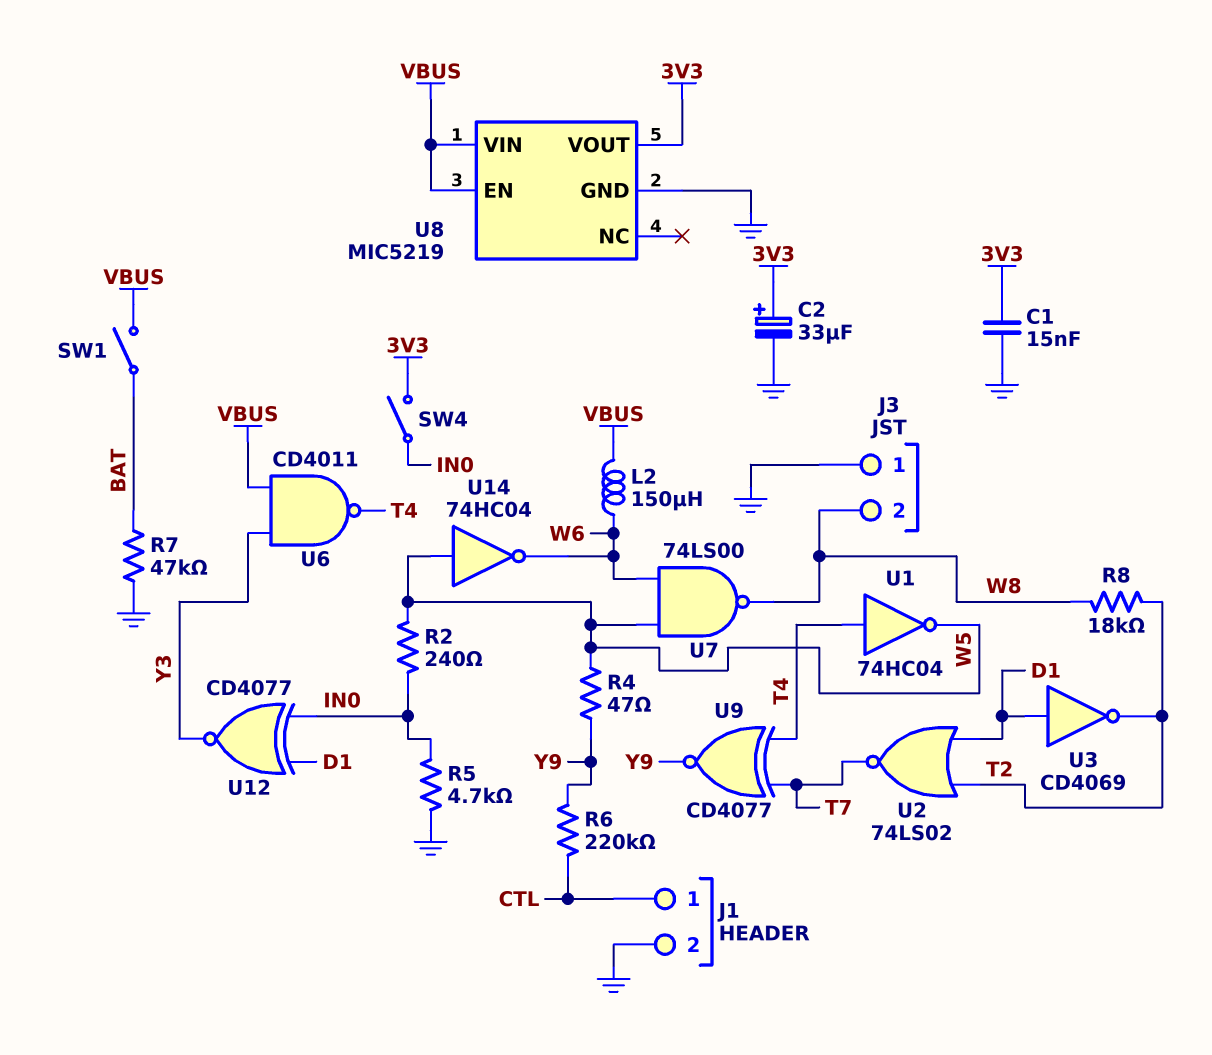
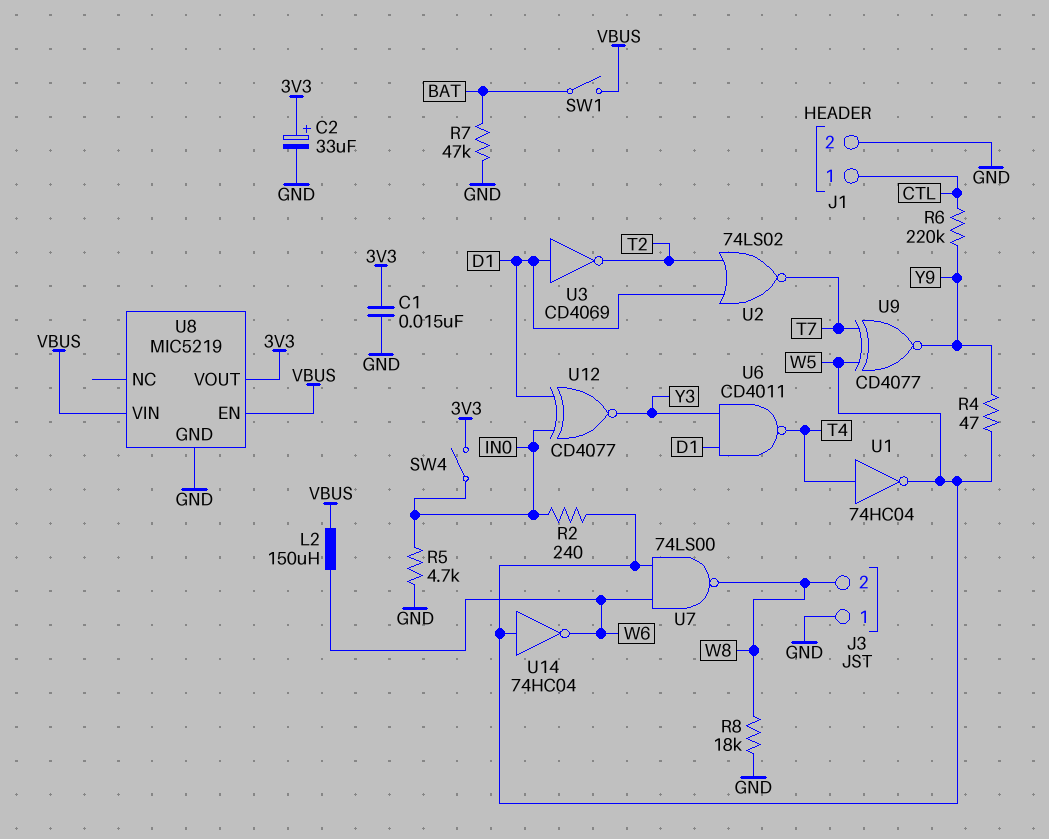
R8: 18k (T2, W8) -> 18k (GND, W8)
U6: NAND CD4011 (in VBUS, in Y3, out T4) -> NAND CD4011 (in D1, in Y3, out T4)
U9: XNOR CD4077 (in T4, in T7, out Y9) -> XNOR CD4077 (in T7, in W5, out Y9)

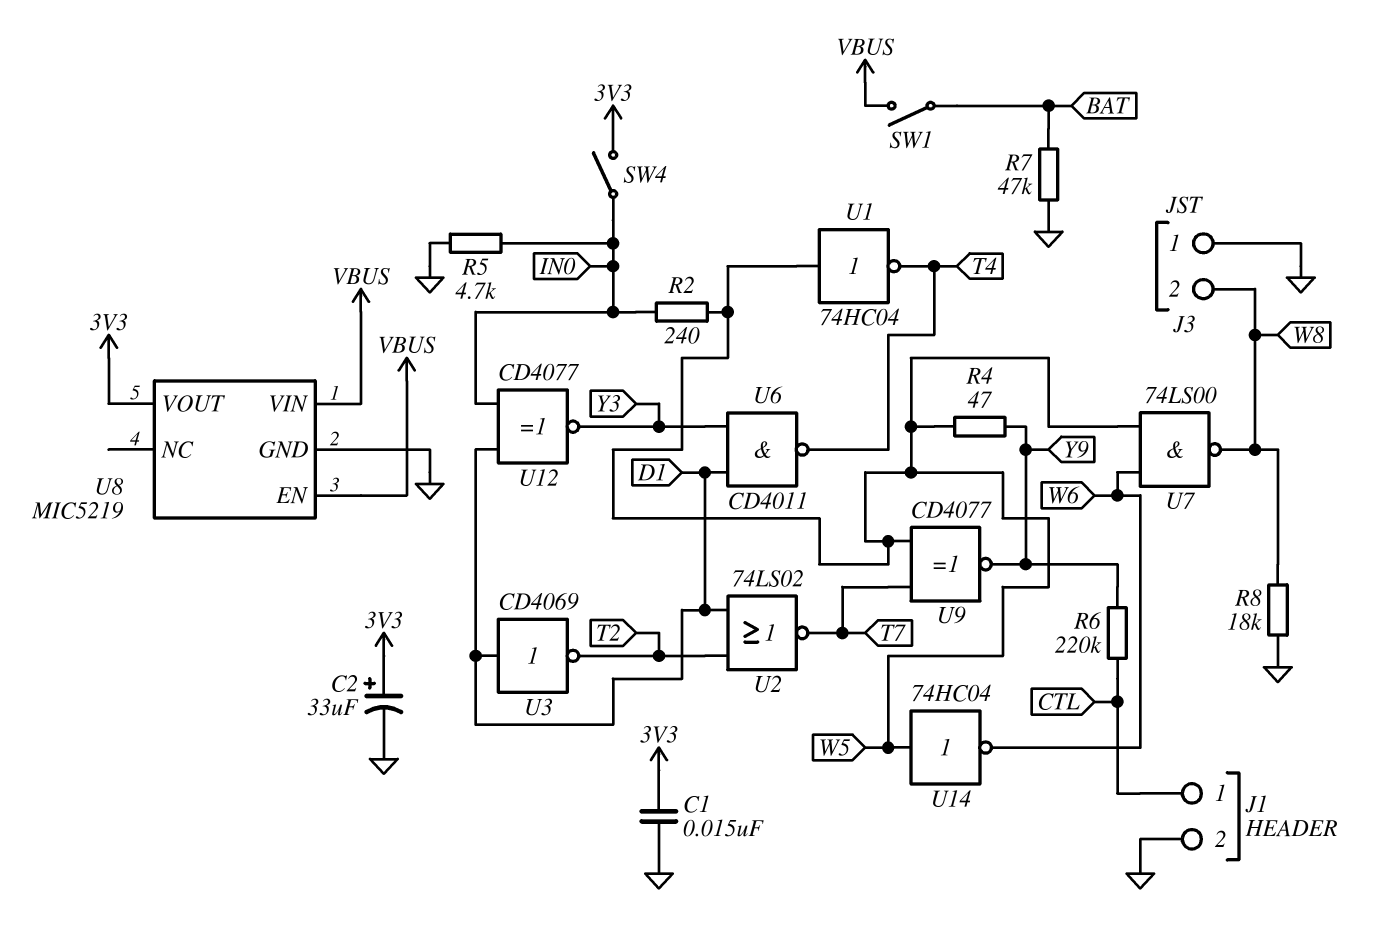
L2: 150uH (VBUS, W6) -> none
U1: NOT 74HC04 (in T4, out W5) -> NOT 74HC04 (in W5, out T4)

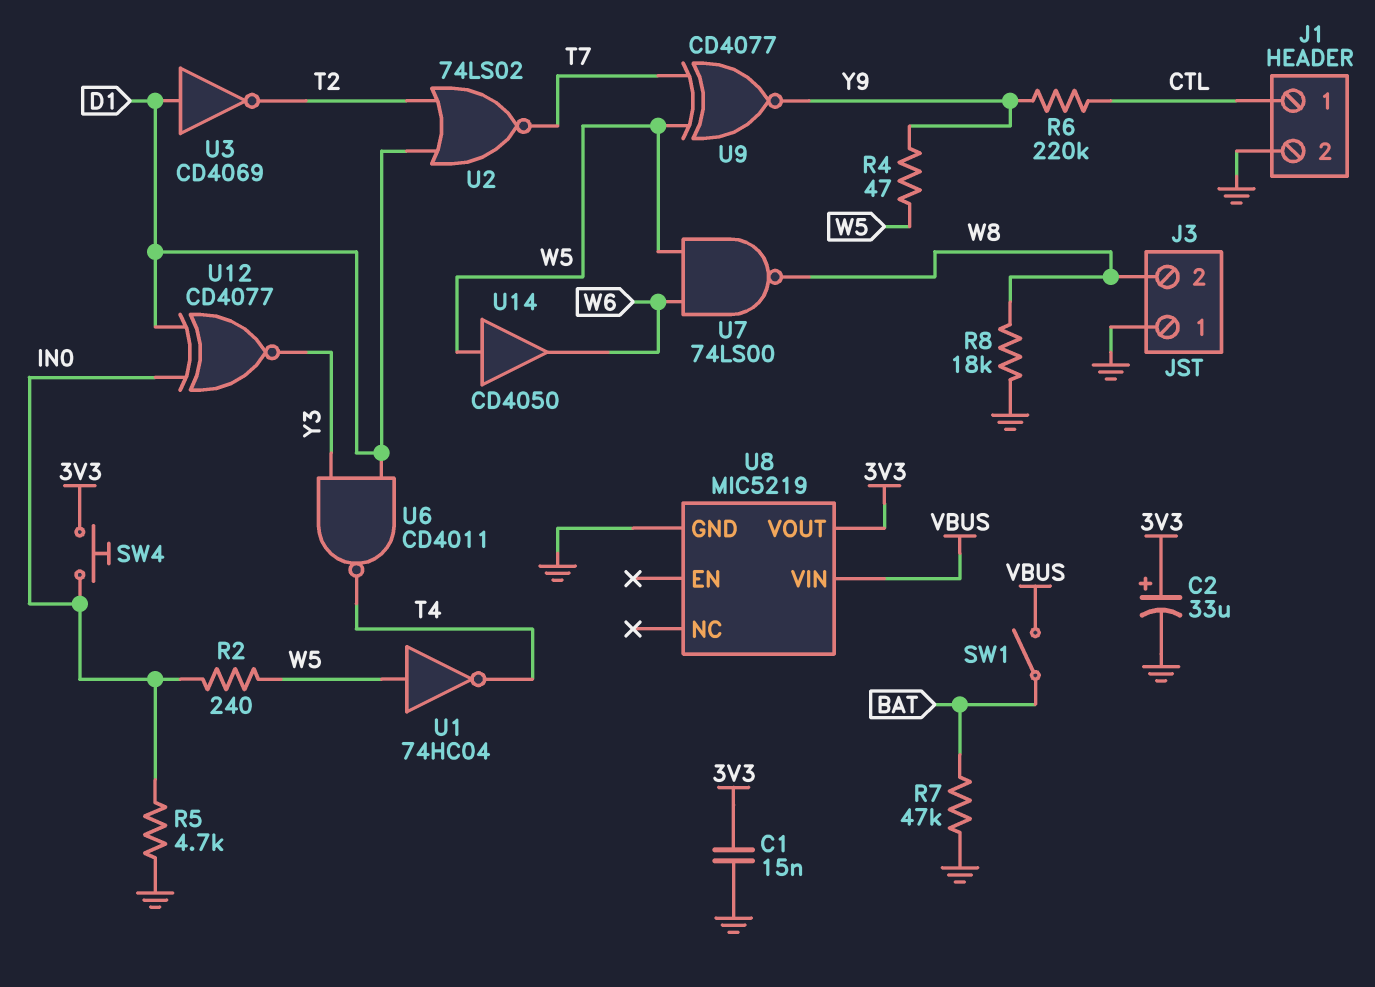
SW4: switch (3V3, IN0) -> button (3V3, IN0)
U8 pin EN: VBUS -> none
U14: NOT 74HC04 (in W5, out W6) -> buffer CD4050 (in W5, out W6)

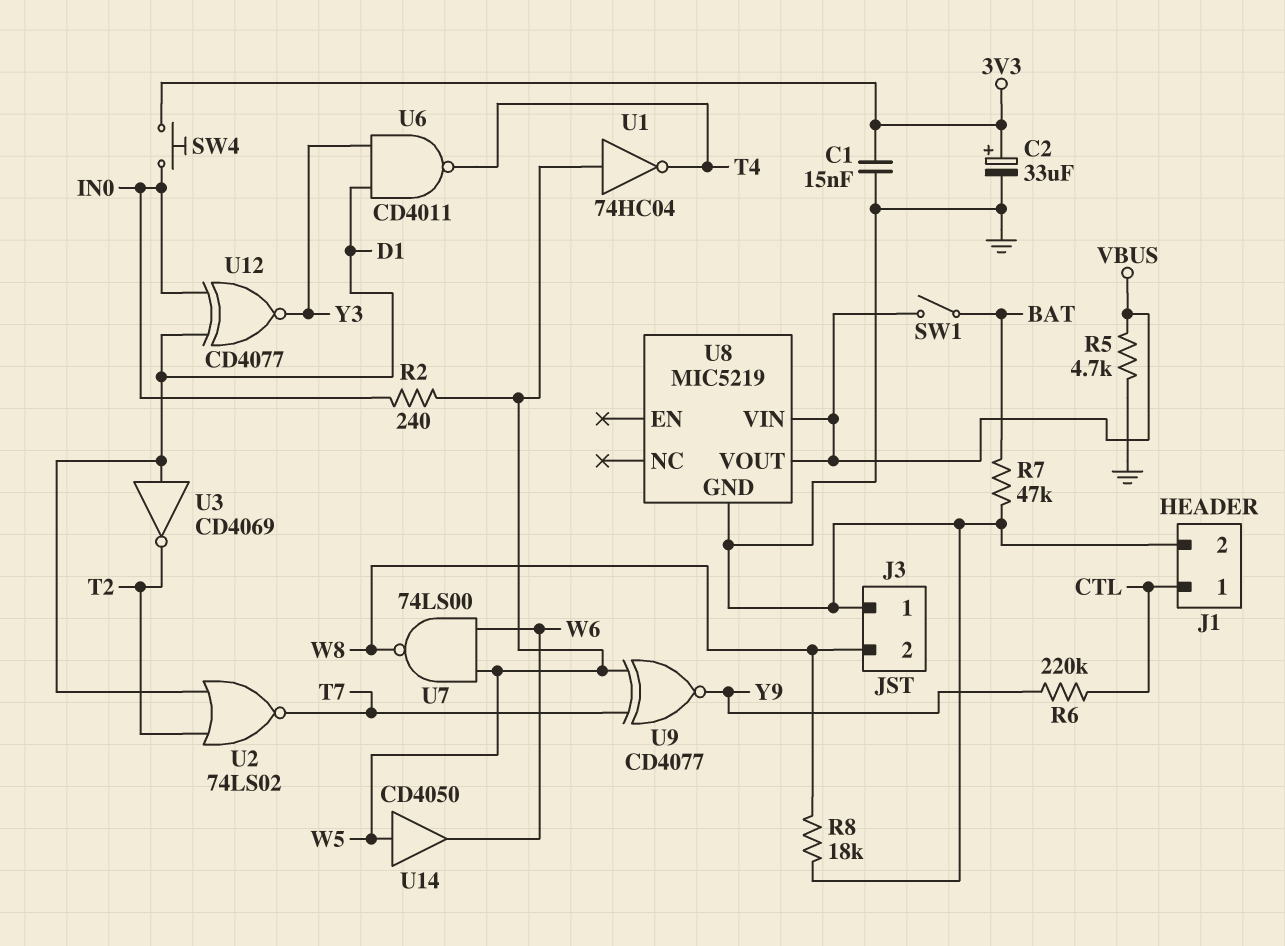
R4: 47 (W5, Y9) -> none
R5: 4.7k (GND, IN0) -> 4.7k (GND, VBUS)
U8 pin VOUT: 3V3 -> VBUS

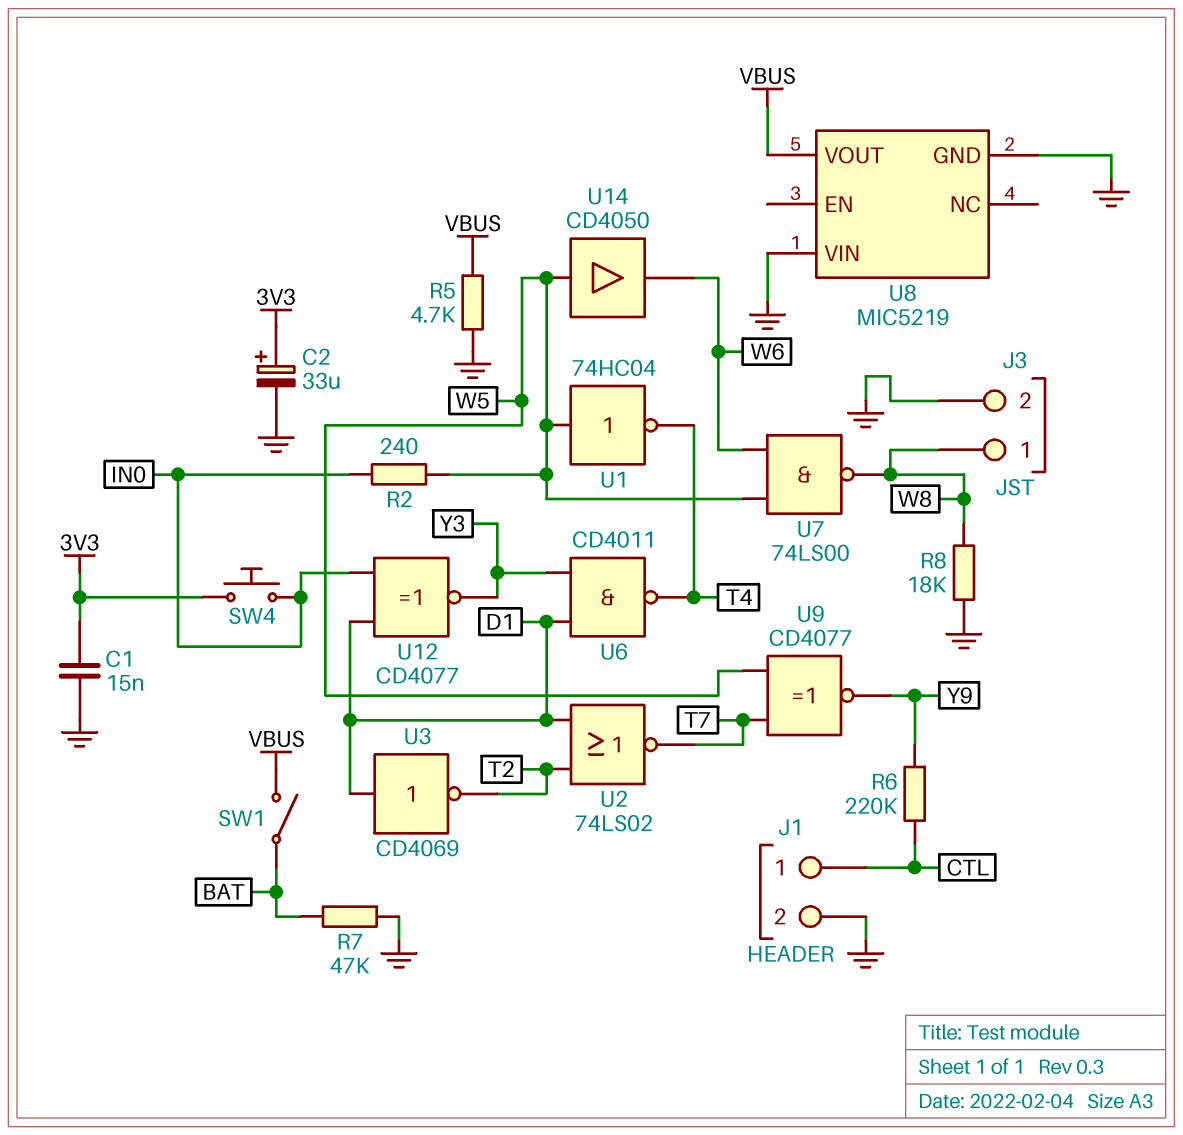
J3 pin 1: GND -> W8
J3 pin 2: W8 -> GND
U8 pin VIN: VBUS -> GND

